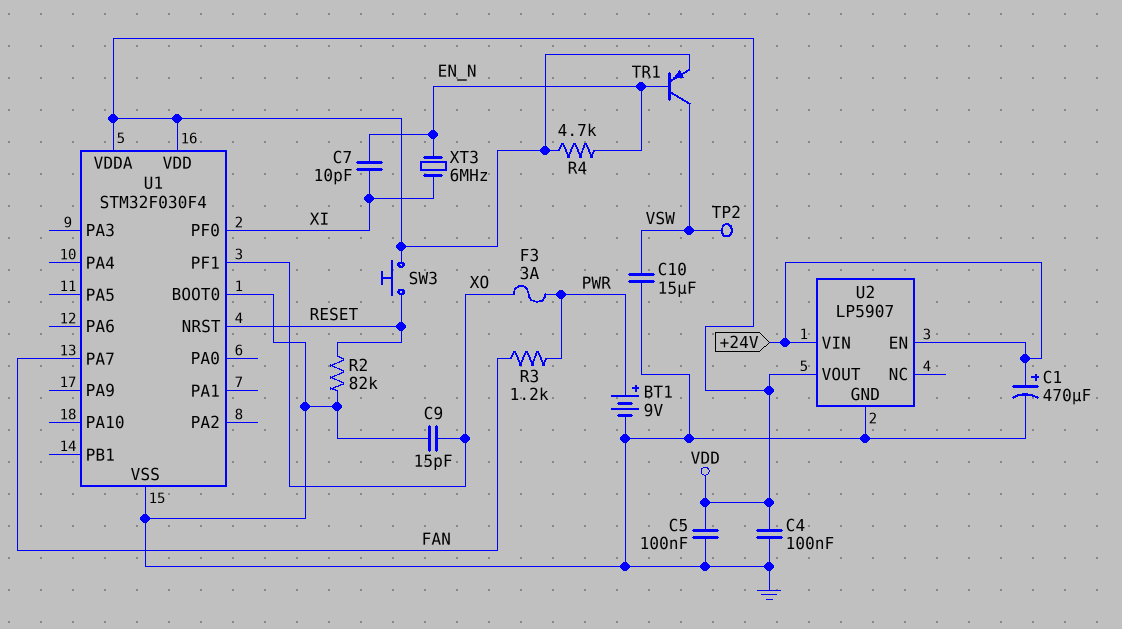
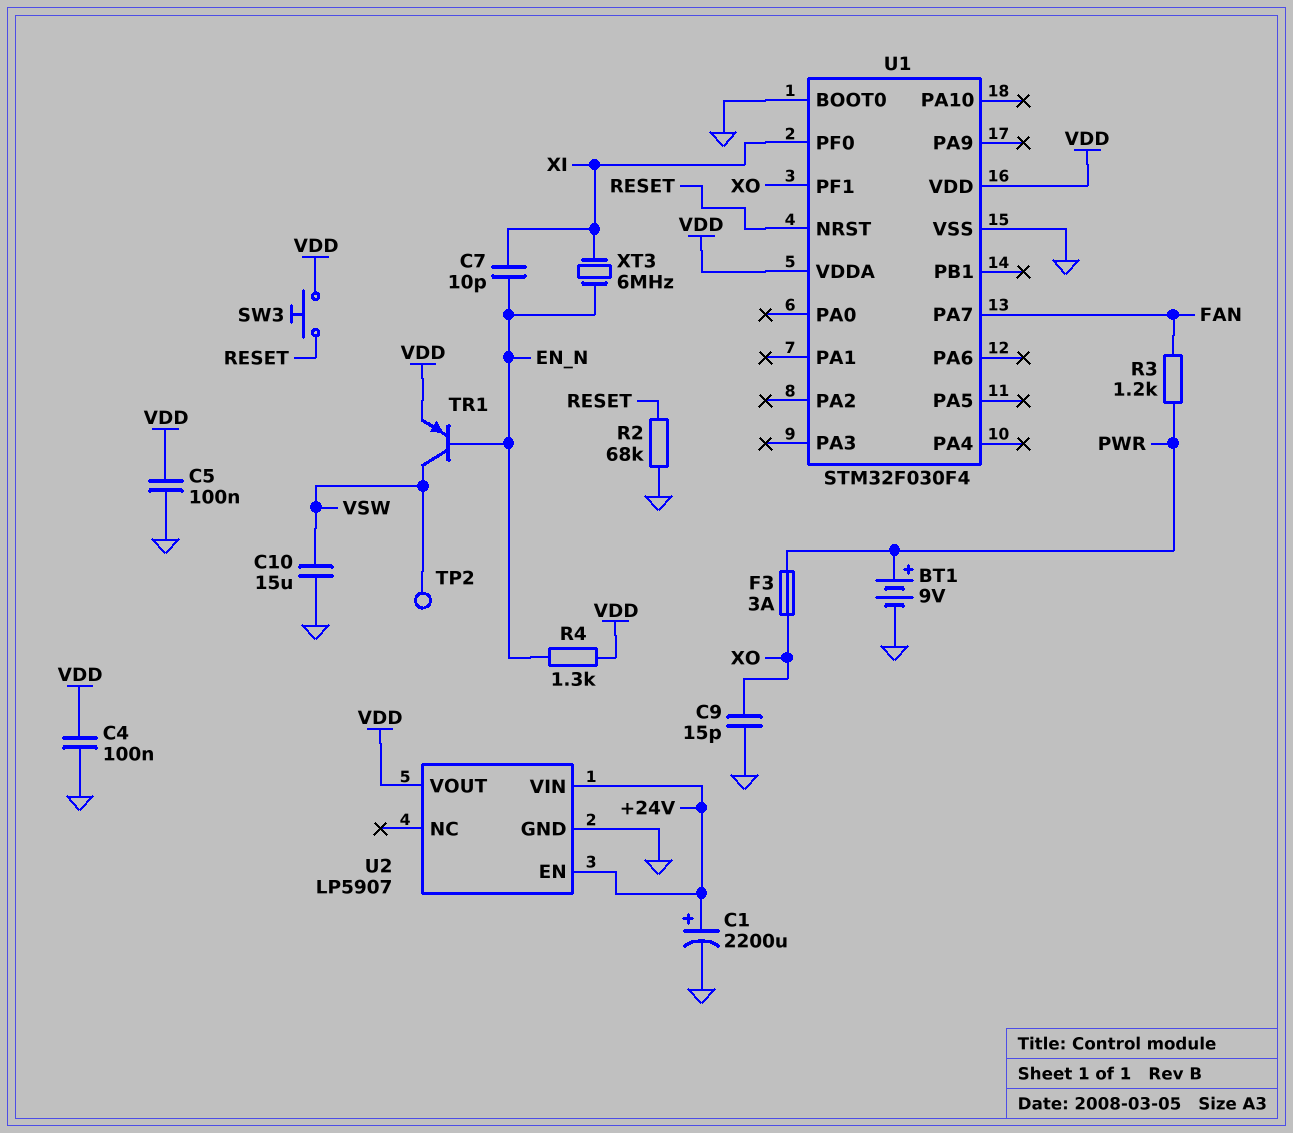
C1: 470uF (plus +24V, minus GND) -> 2200uF (plus +24V, minus GND)
R2: 82k (GND, RESET) -> 68k (GND, RESET)
R4: 4.7k (EN_N, VDD) -> 1.3k (EN_N, VDD)

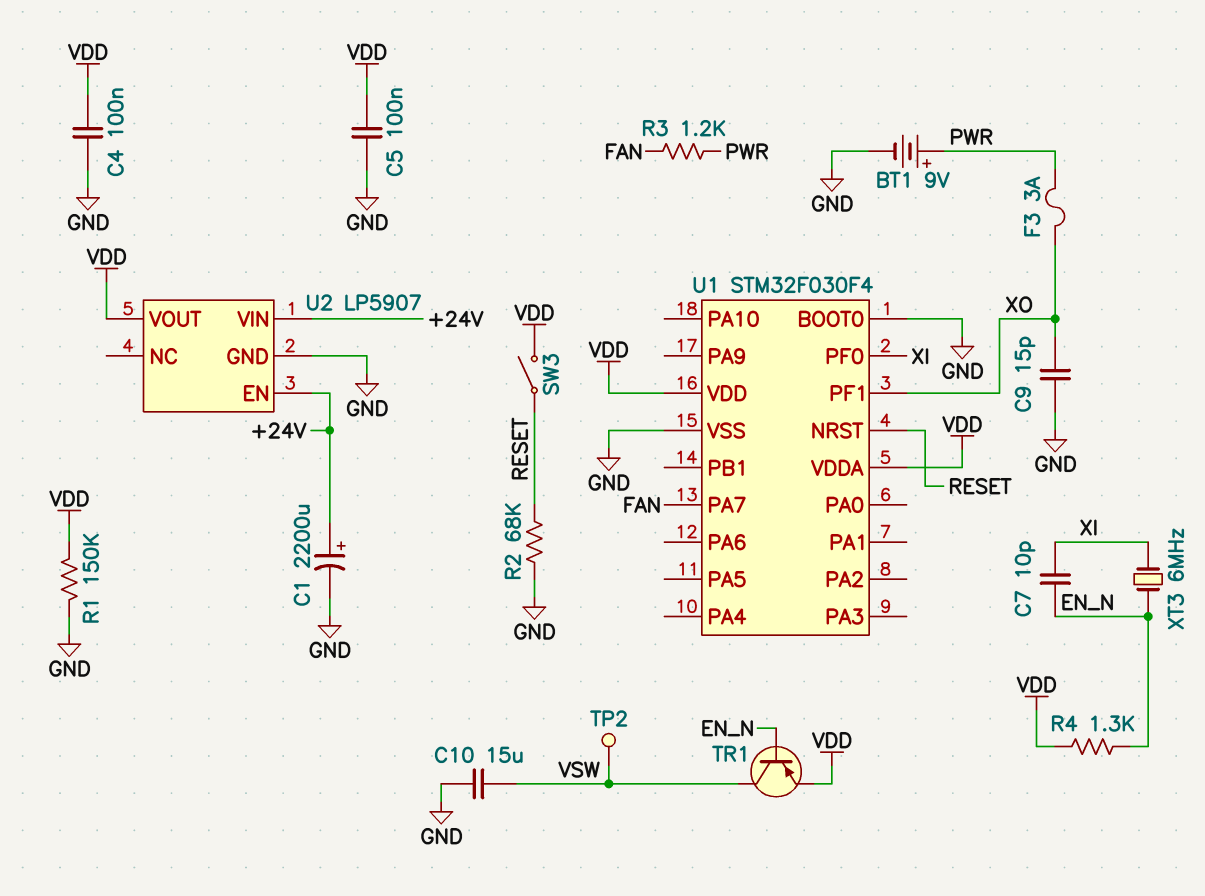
R1: none -> 150k (GND, VDD)
SW3: button (RESET, VDD) -> switch (RESET, VDD)

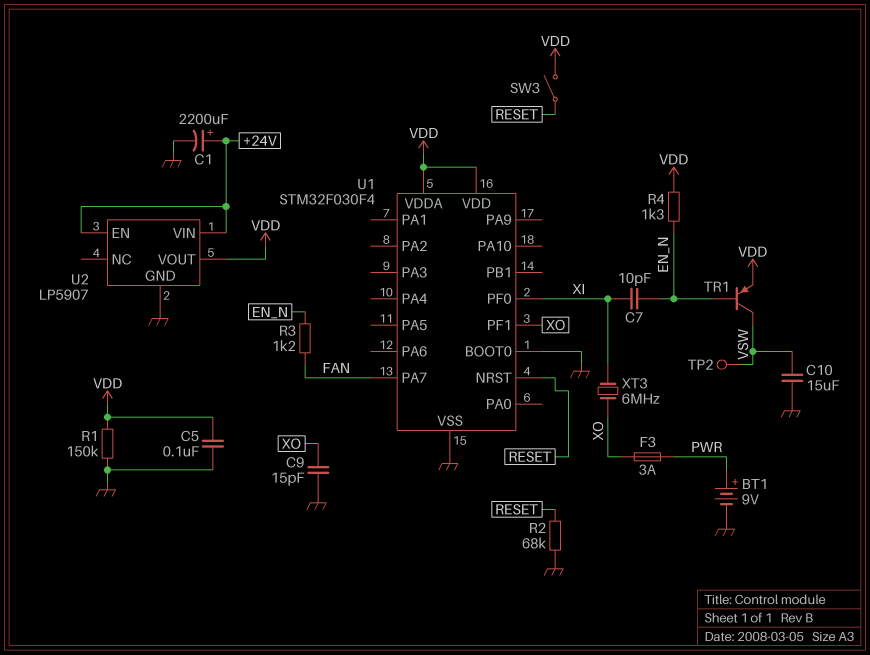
C4: 100nF (GND, VDD) -> none
R3: 1.2k (FAN, PWR) -> 1.2k (EN_N, FAN)
XT3: 6MHz (EN_N, XI) -> 6MHz (XI, XO)

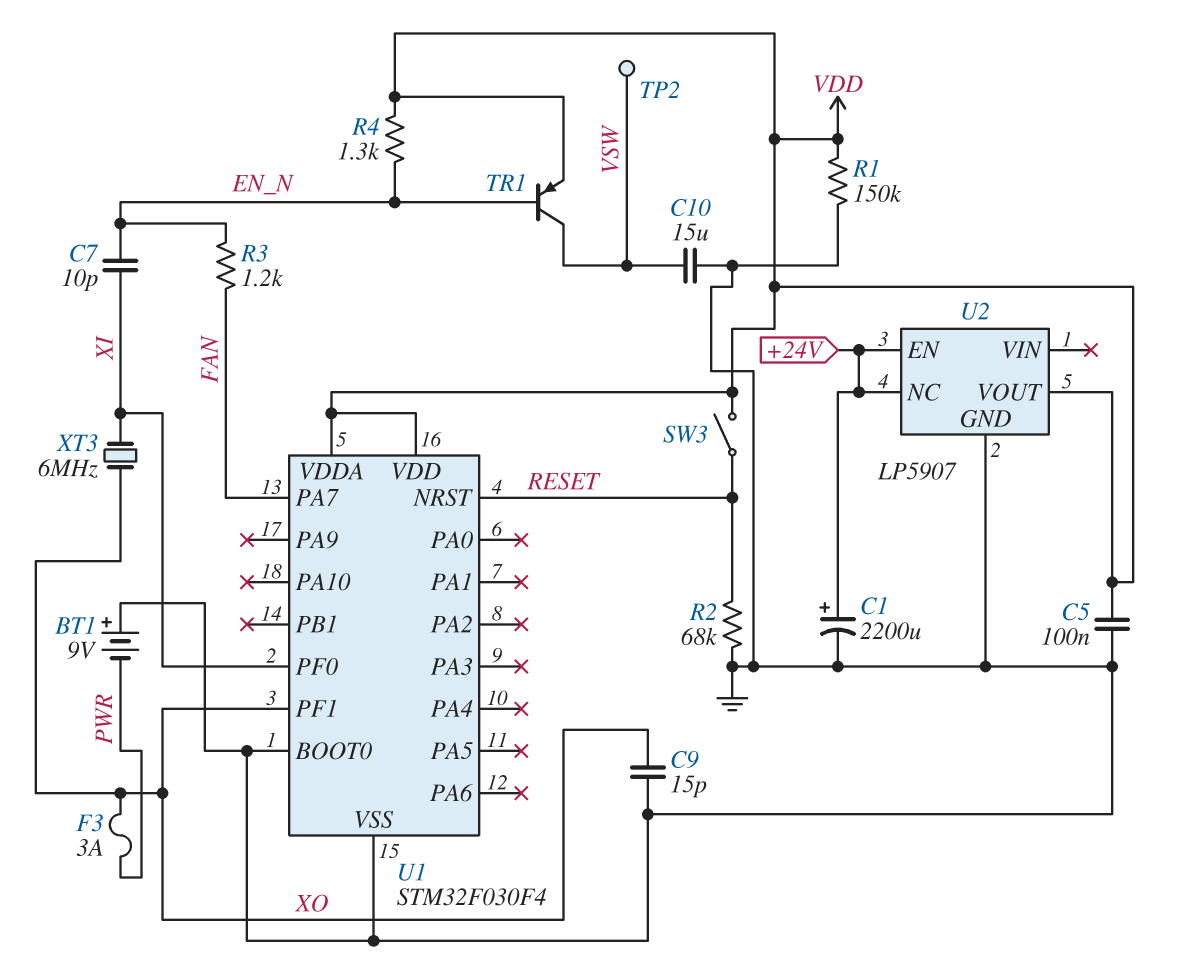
BT1: 9V (plus PWR, minus GND) -> 9V (plus GND, minus PWR)
U2 pin NC: none -> +24V
U2 pin VIN: +24V -> none

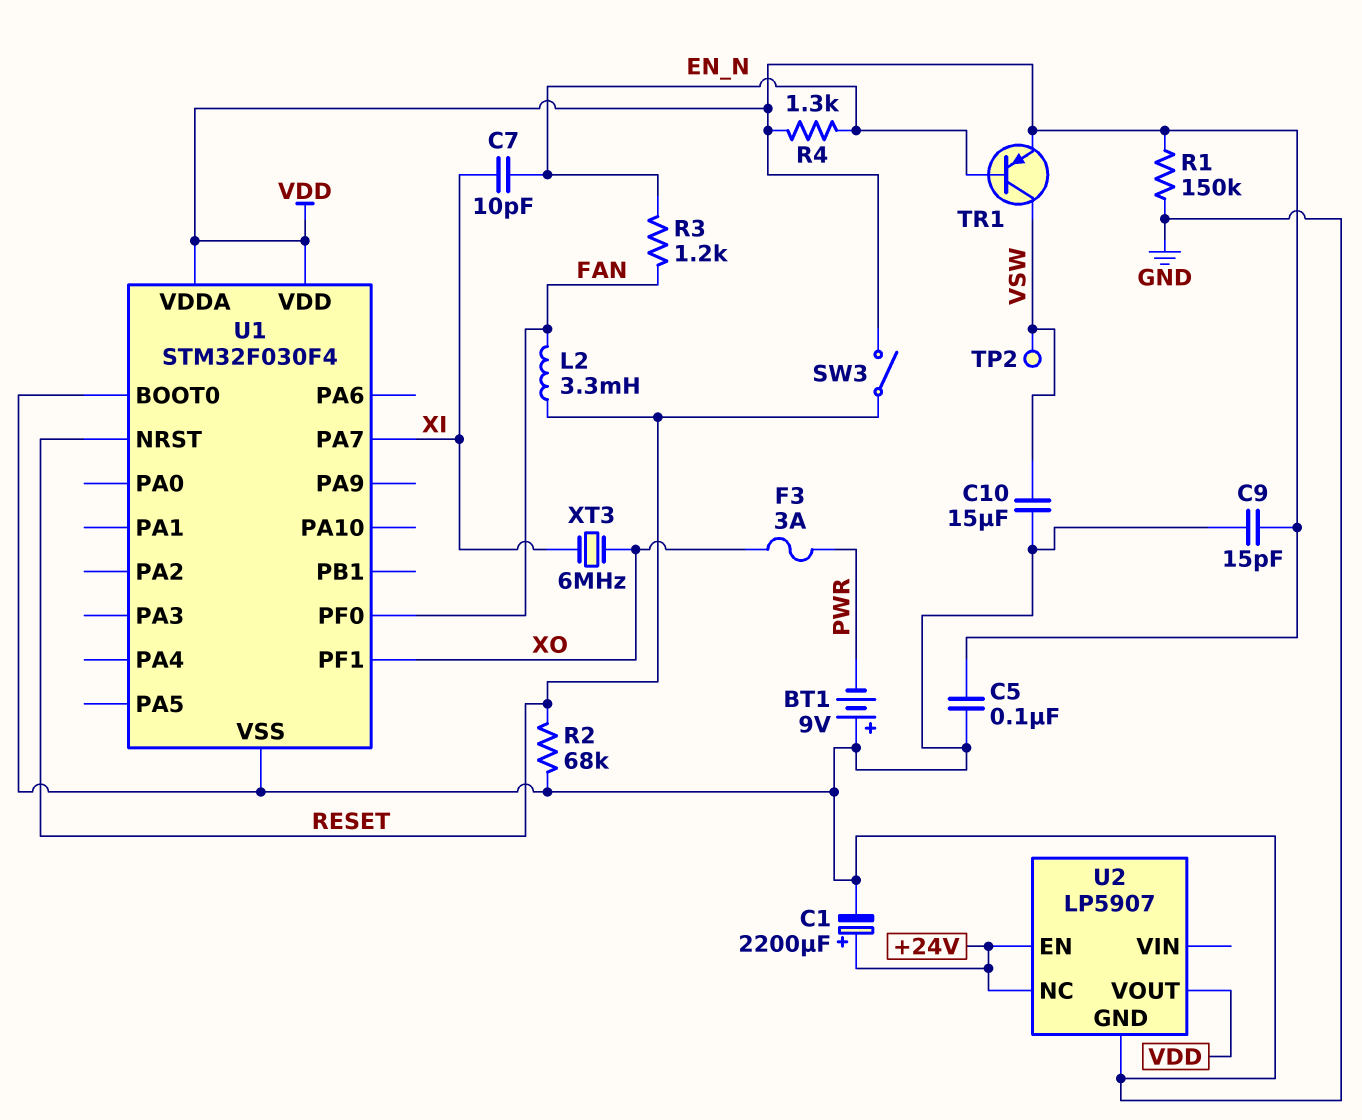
C9: 15pF (GND, XO) -> 15pF (GND, VDD)
L2: none -> 3.3mH (FAN, RESET)
U1 pin PA7: FAN -> XI
U1 pin PF0: XI -> FAN

